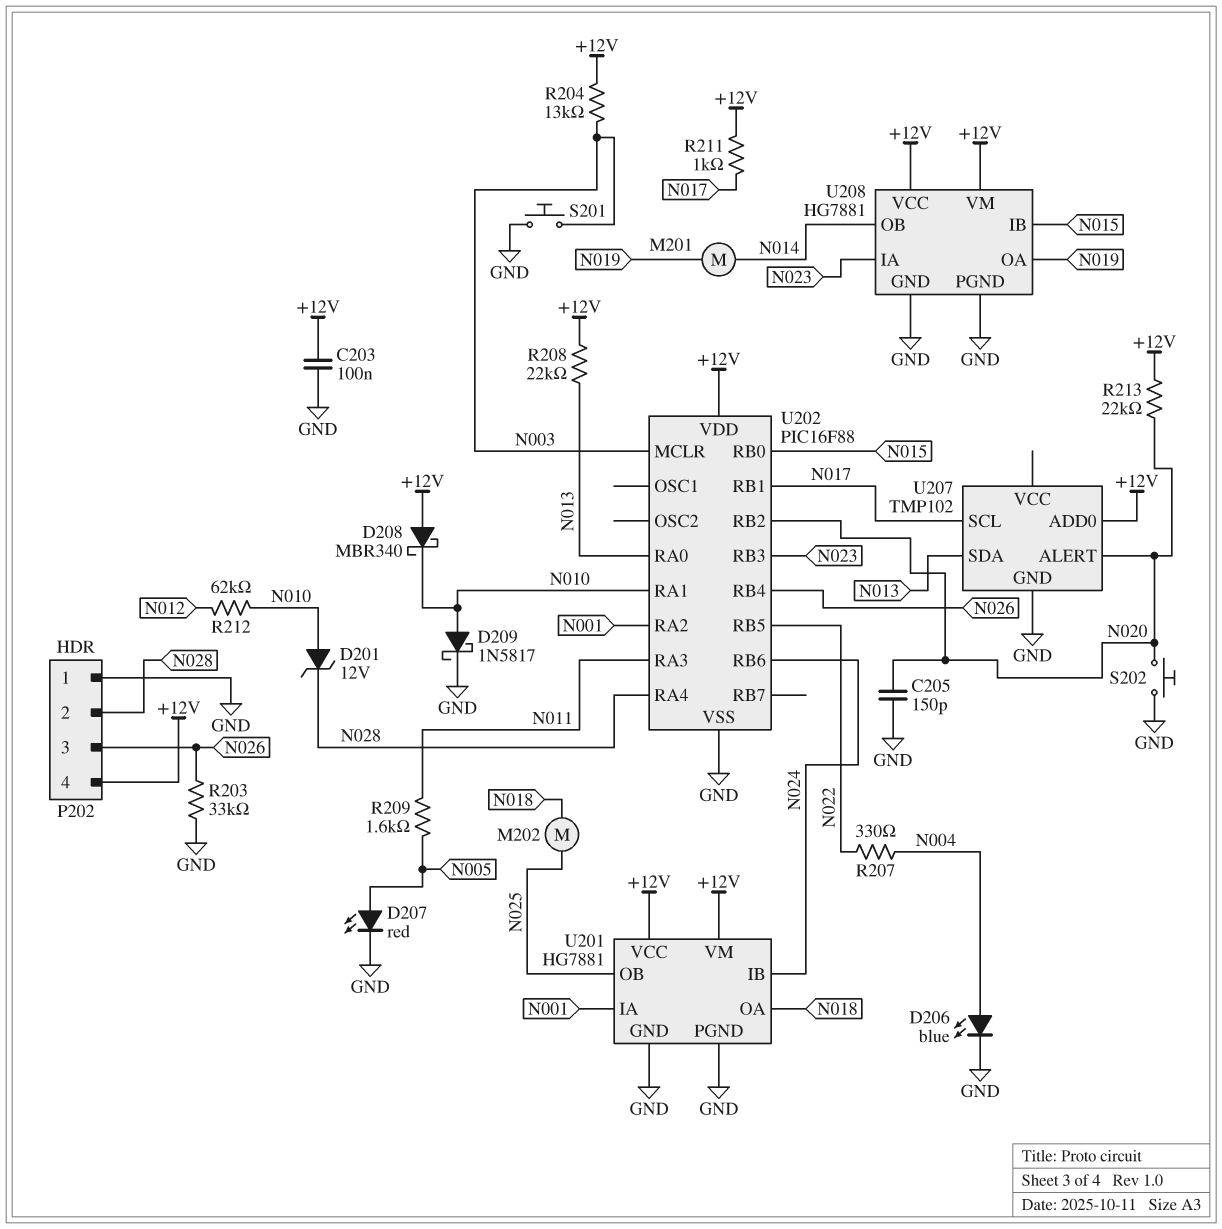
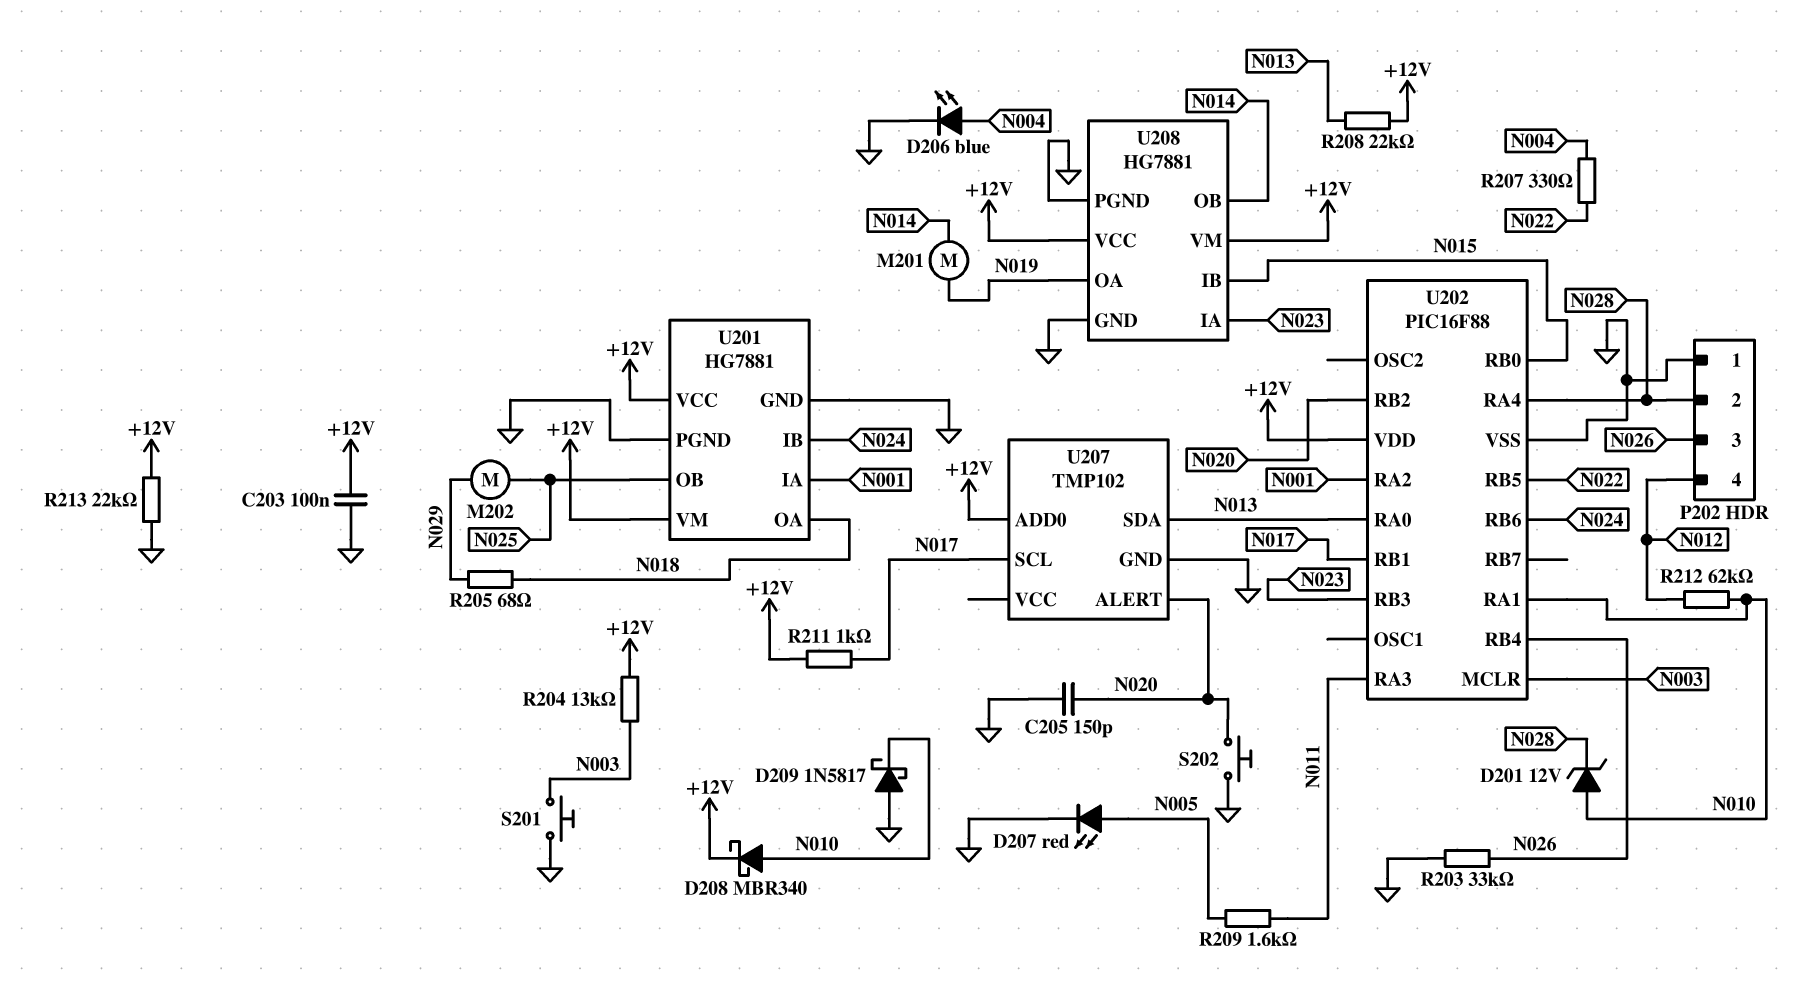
D208: schottky MBR340 (A +12V, K N010) -> schottky MBR340 (A N010, K +12V)
D209: schottky 1N5817 (A N010, K GND) -> schottky 1N5817 (A GND, K N010)
M202: motor (N018, N025) -> motor (N025, N029)
P202 pin 4: +12V -> N012
R205: none -> 68 (N018, N029)
R213: 22k (+12V, N020) -> 22k (+12V, GND)

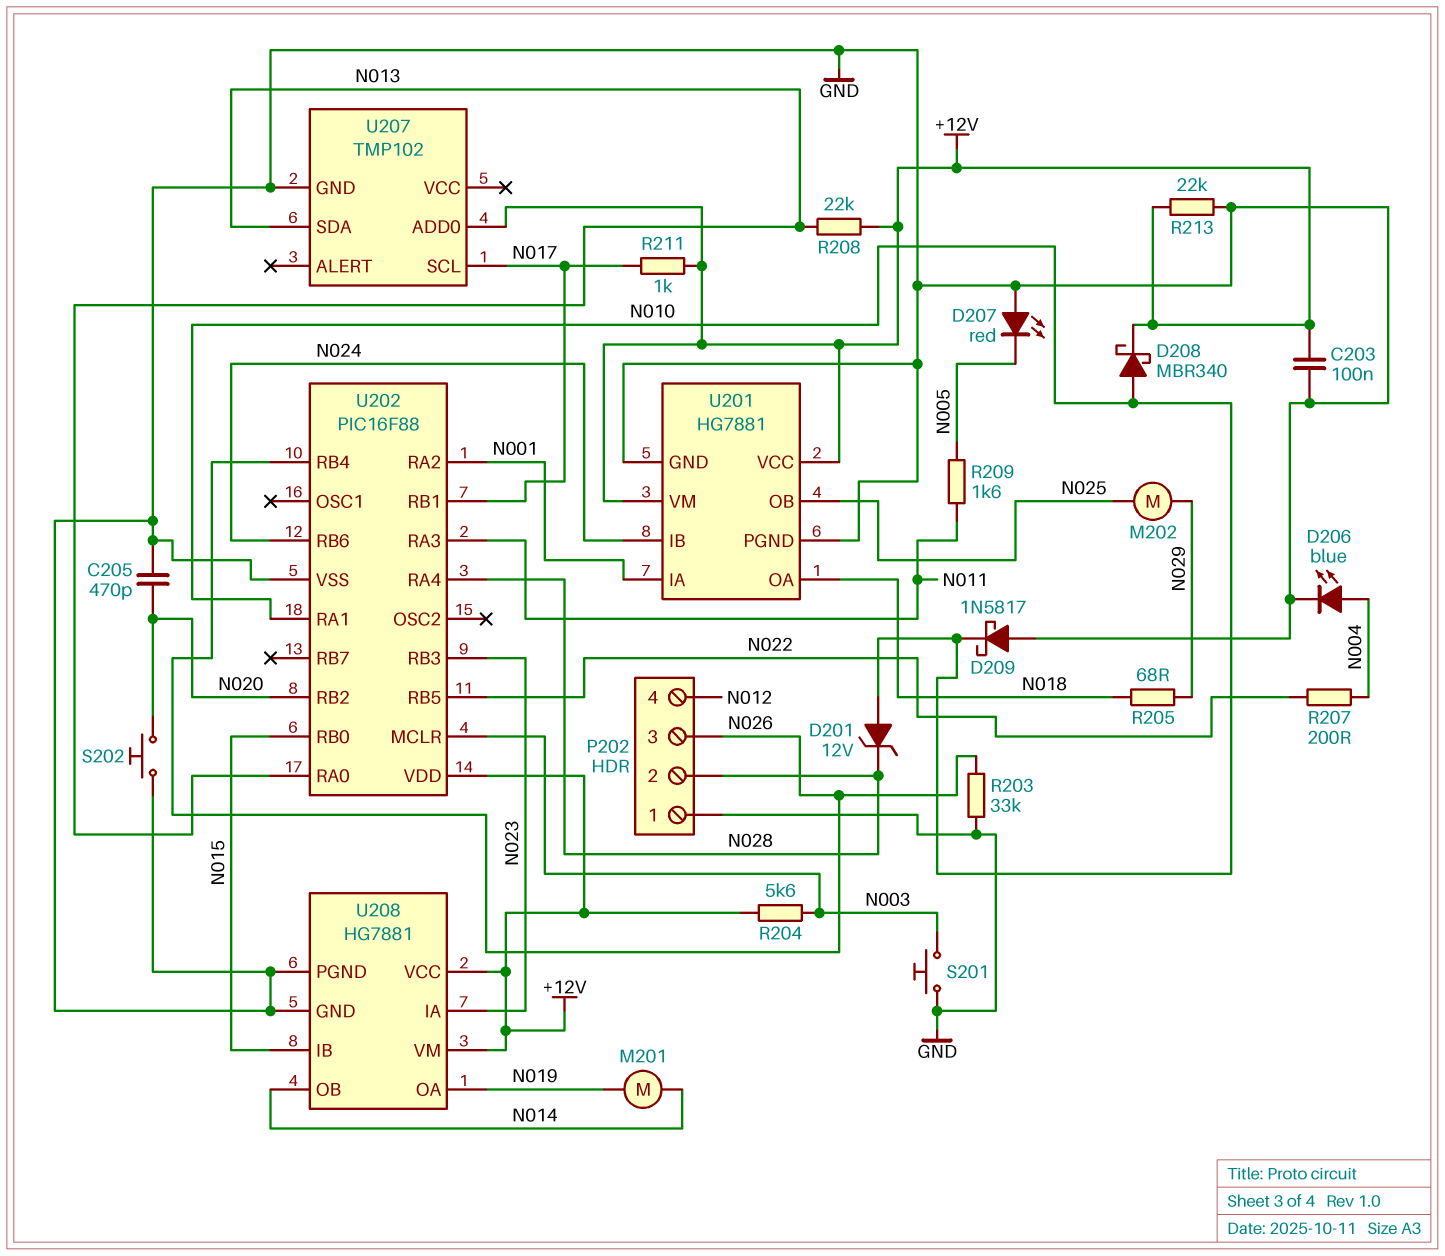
C205: 150pF (GND, N020) -> 470pF (GND, N020)
D207: LED red (A N005, K GND) -> LED red (A GND, K N005)
R204: 13k (+12V, N003) -> 5.6k (+12V, N003)
R207: 330 (N004, N022) -> 200 (N004, N022)
R212: 62k (N010, N012) -> none
U207 pin ALERT: N020 -> none

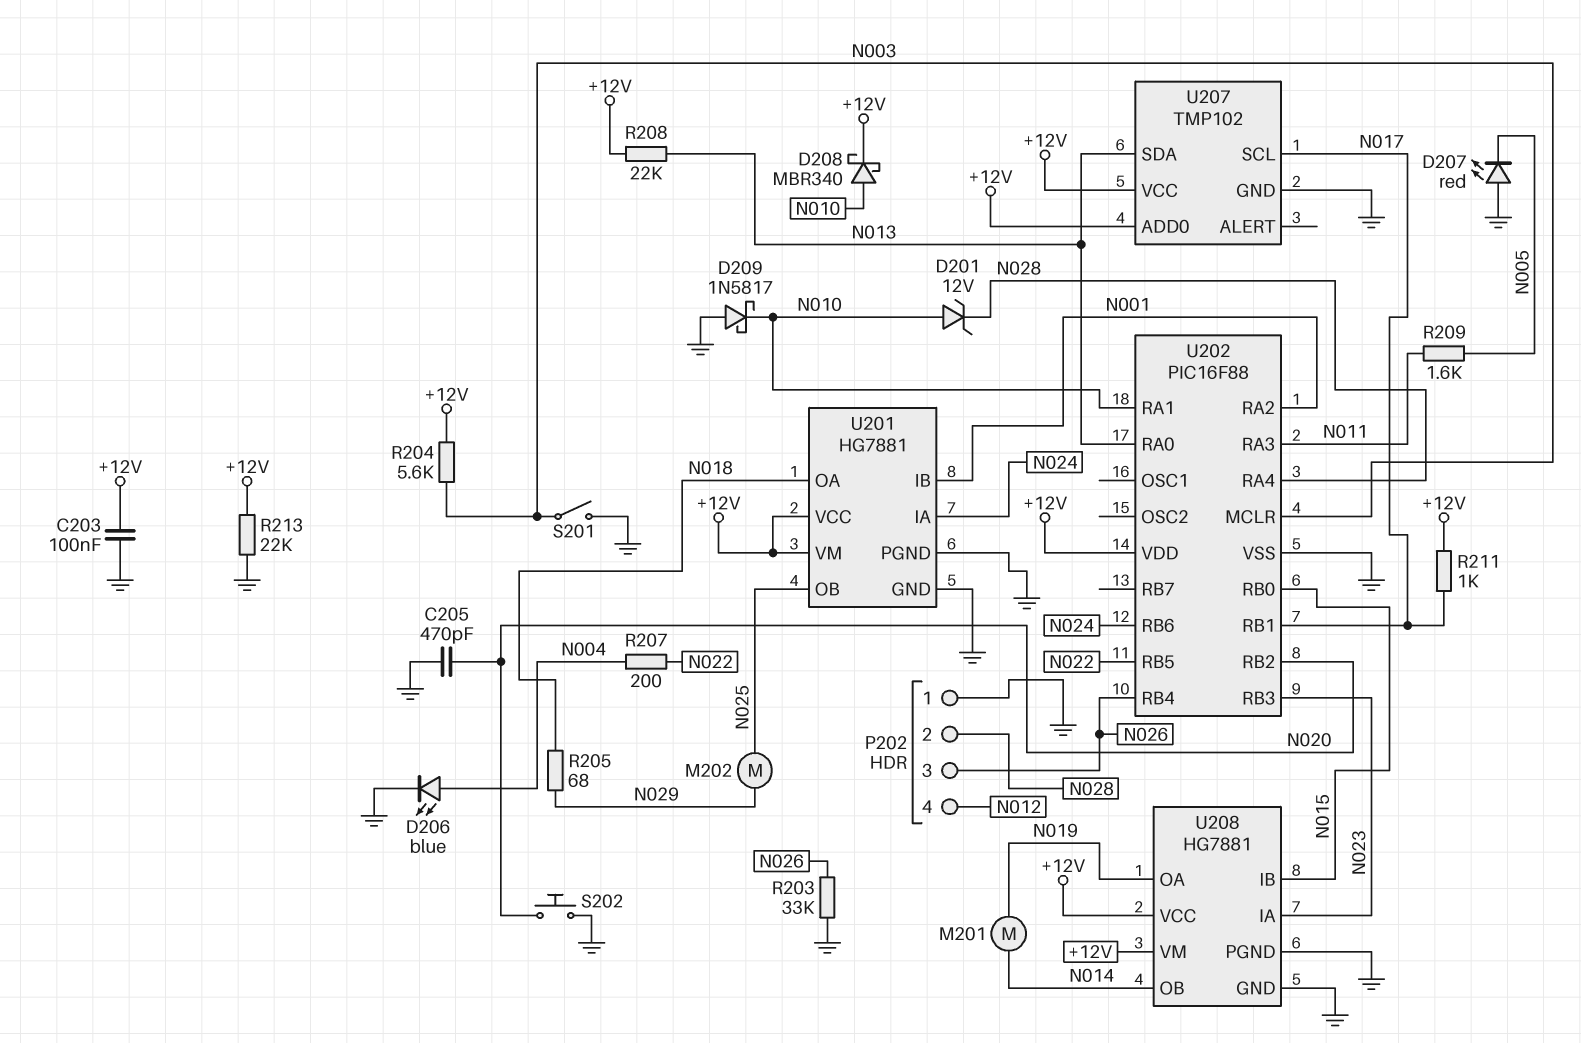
S201: button (GND, N003) -> switch (GND, N003)
U201 pin IA: N001 -> N024
U201 pin IB: N024 -> N001
U207 pin VCC: none -> +12V

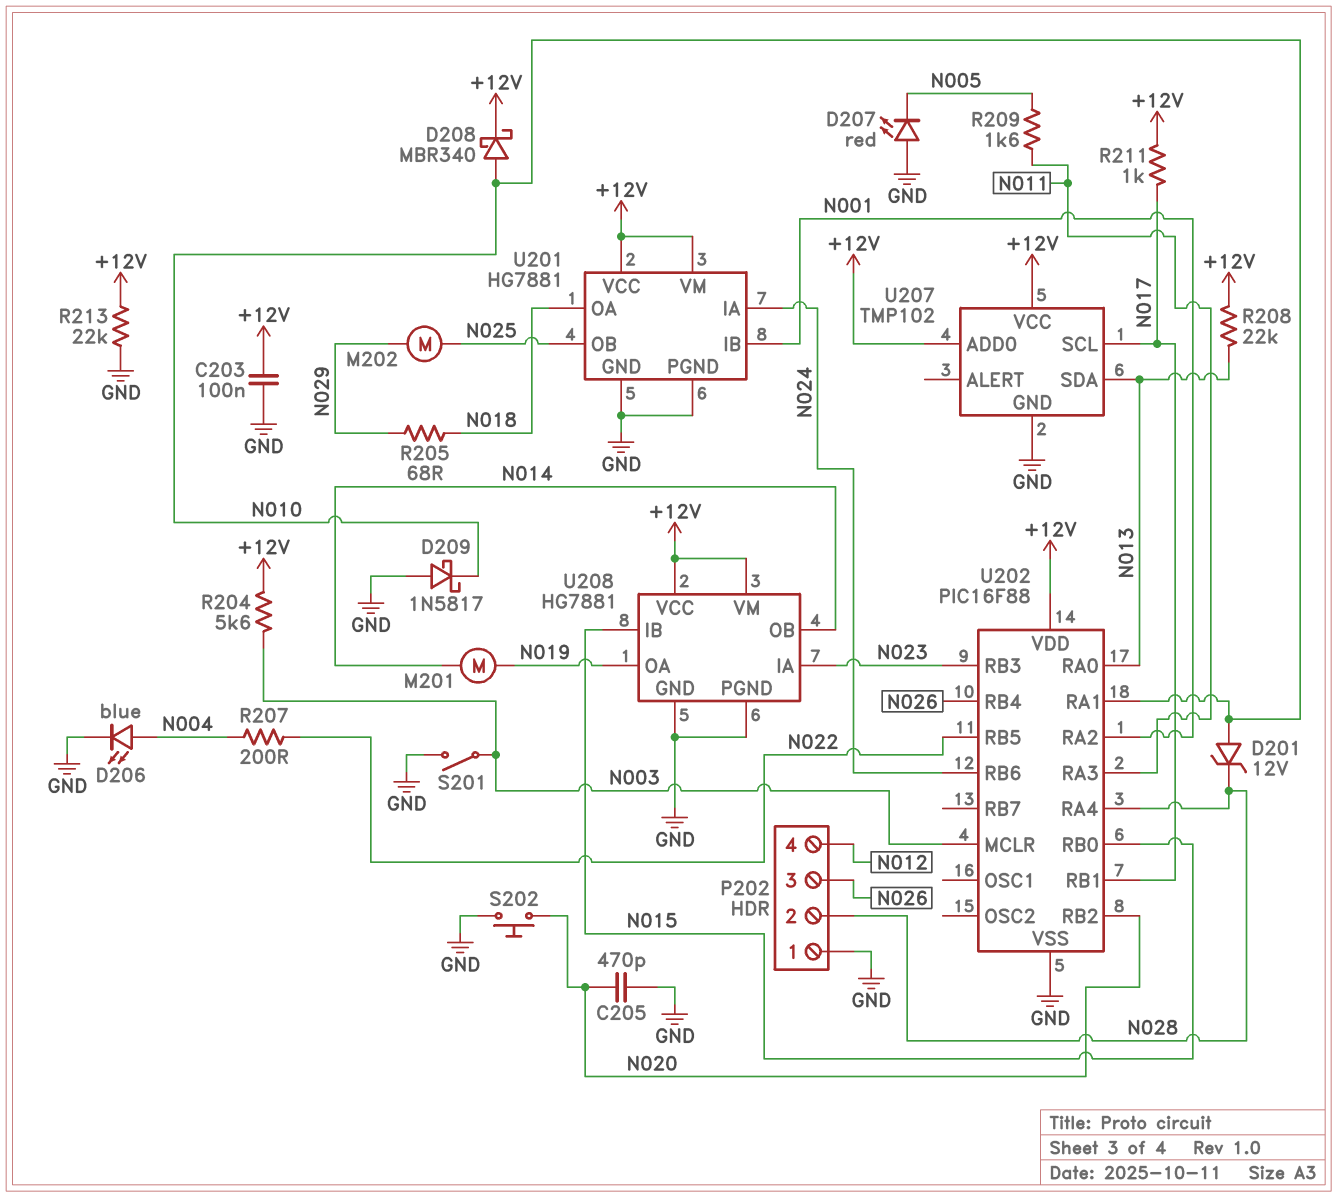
R203: 33k (GND, N026) -> none

